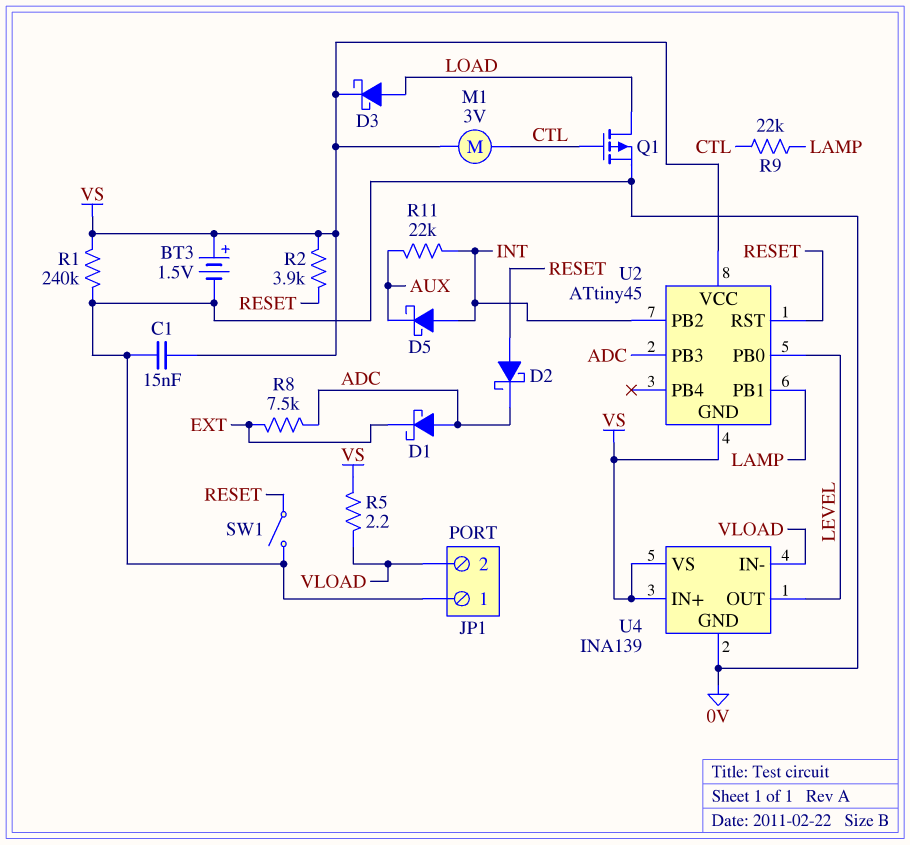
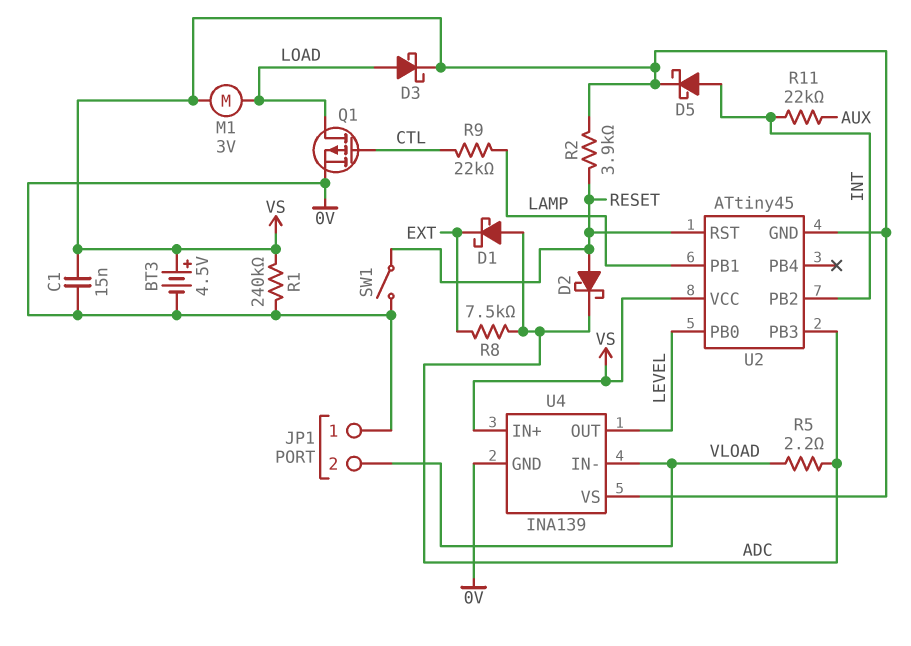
BT3: 1.5V (plus VS, minus 0V) -> 4.5V (plus VS, minus 0V)
D5: schottky (A INT, K AUX) -> schottky (A INT, K VS)
M1: motor 3V (CTL, VS) -> motor 3V (LOAD, VS)
R5: 2.2 (VLOAD, VS) -> 2.2 (ADC, VLOAD)

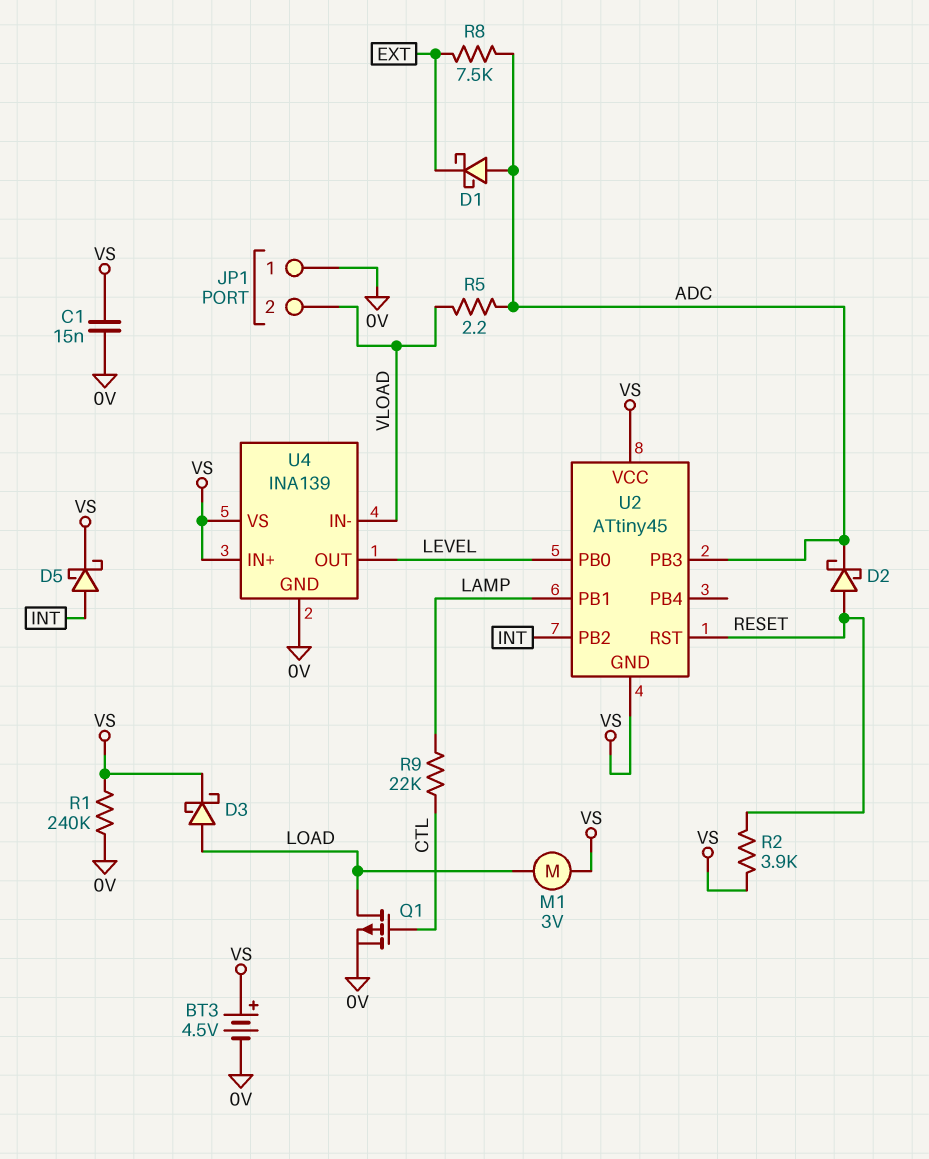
R11: 22k (AUX, INT) -> none
SW1: switch (0V, RESET) -> none

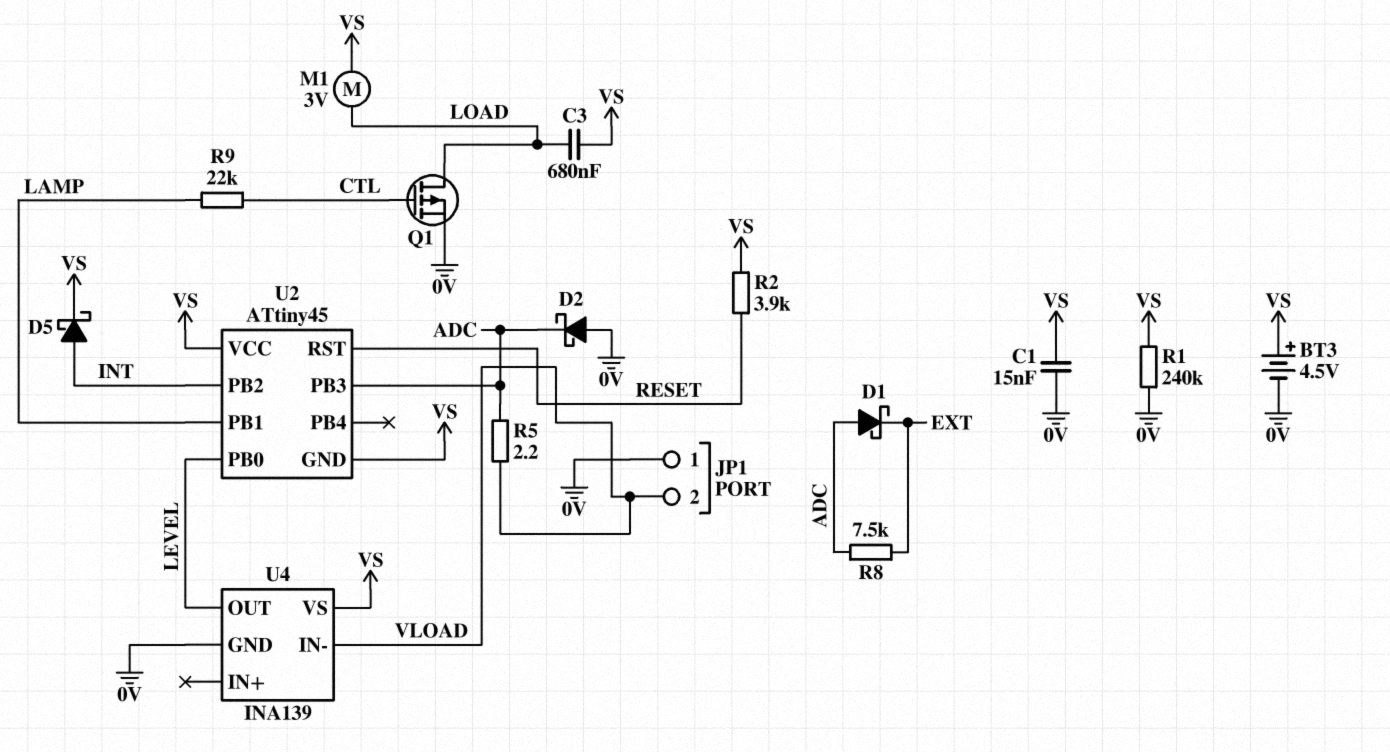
C3: none -> 680nF (LOAD, VS)
D2: schottky (A RESET, K ADC) -> schottky (A 0V, K ADC)
D3: schottky (A LOAD, K VS) -> none
U4 pin IN+: VS -> none

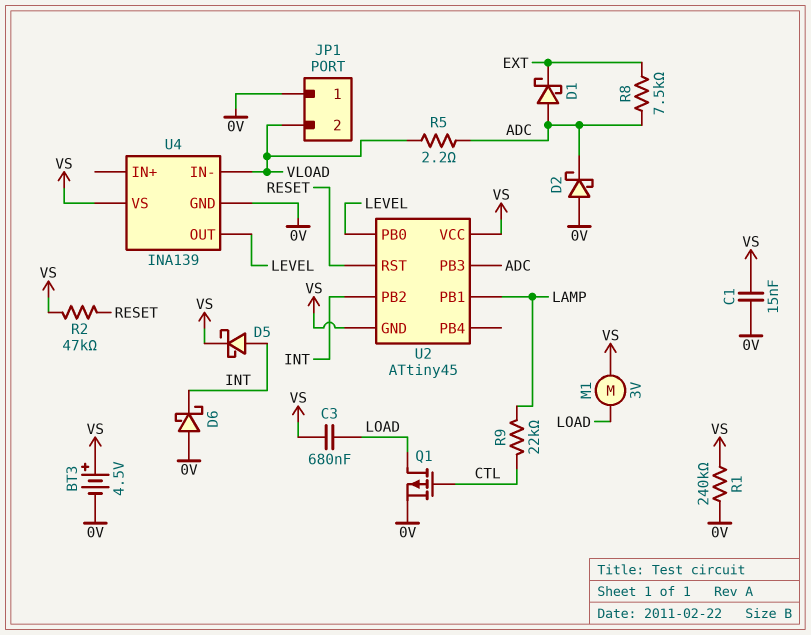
D6: none -> schottky (A 0V, K INT)
R2: 3.9k (RESET, VS) -> 47k (RESET, VS)

